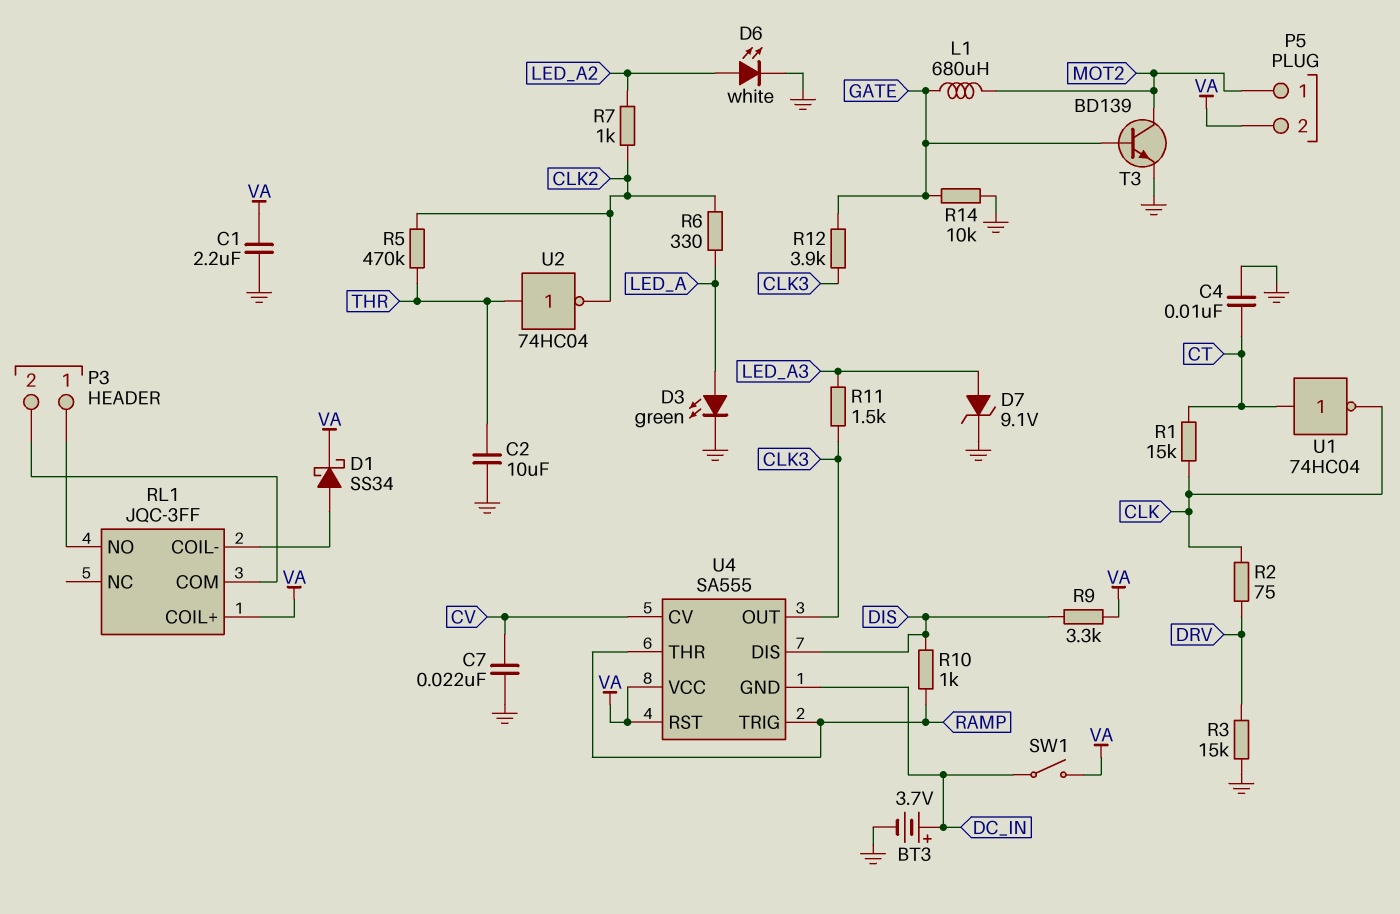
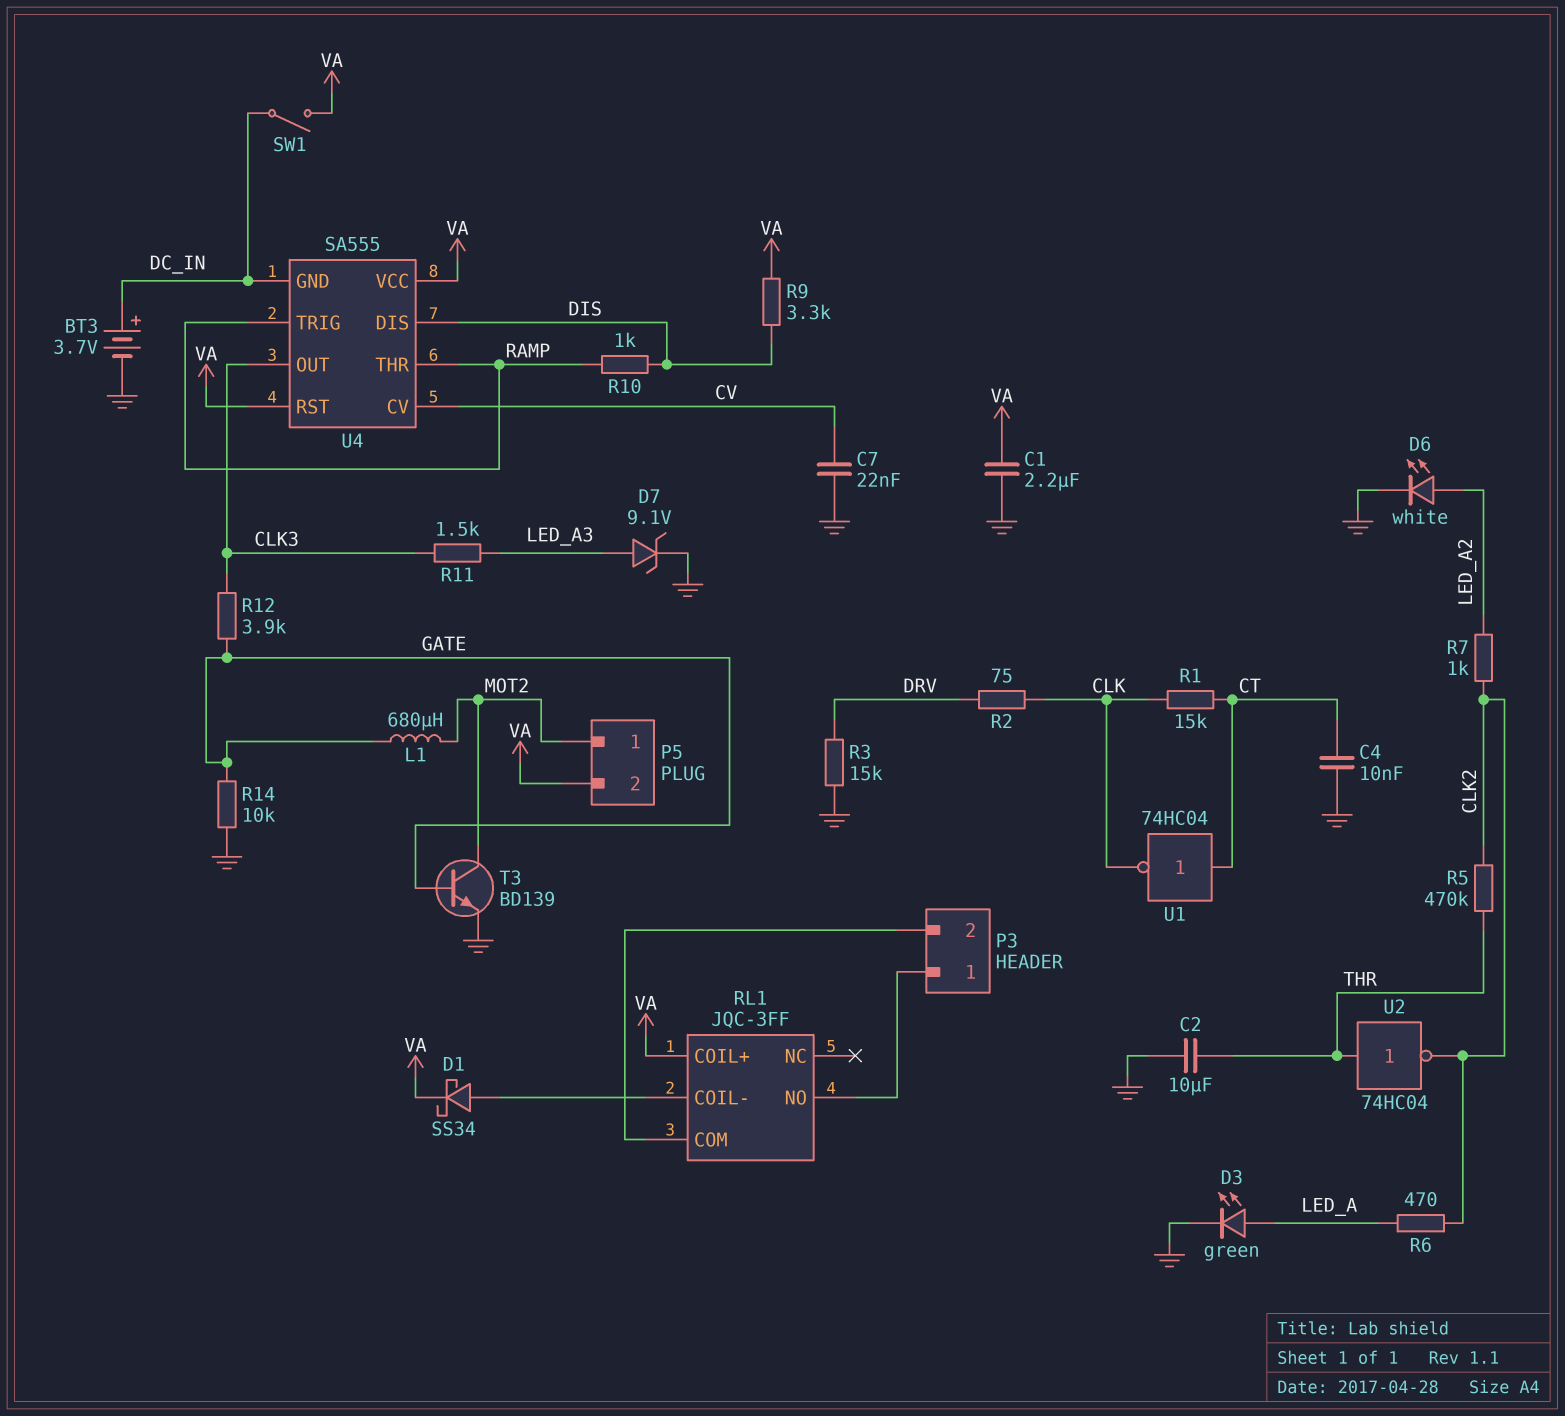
R6: 330 (CLK2, LED_A) -> 470 (CLK2, LED_A)

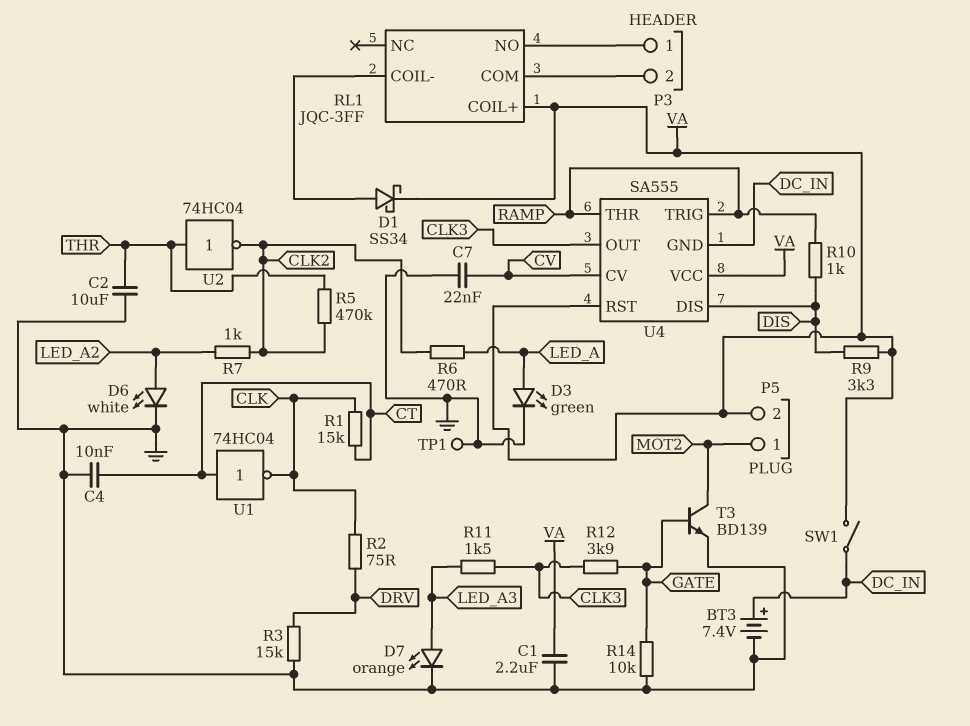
BT3: 3.7V (plus DC_IN, minus GND) -> 7.4V (plus DC_IN, minus GND)
D7: zener 9.1V (A LED_A3, K GND) -> LED orange (A LED_A3, K GND)
L1: 680uH (GATE, MOT2) -> none
TP1: none -> test point (GND)

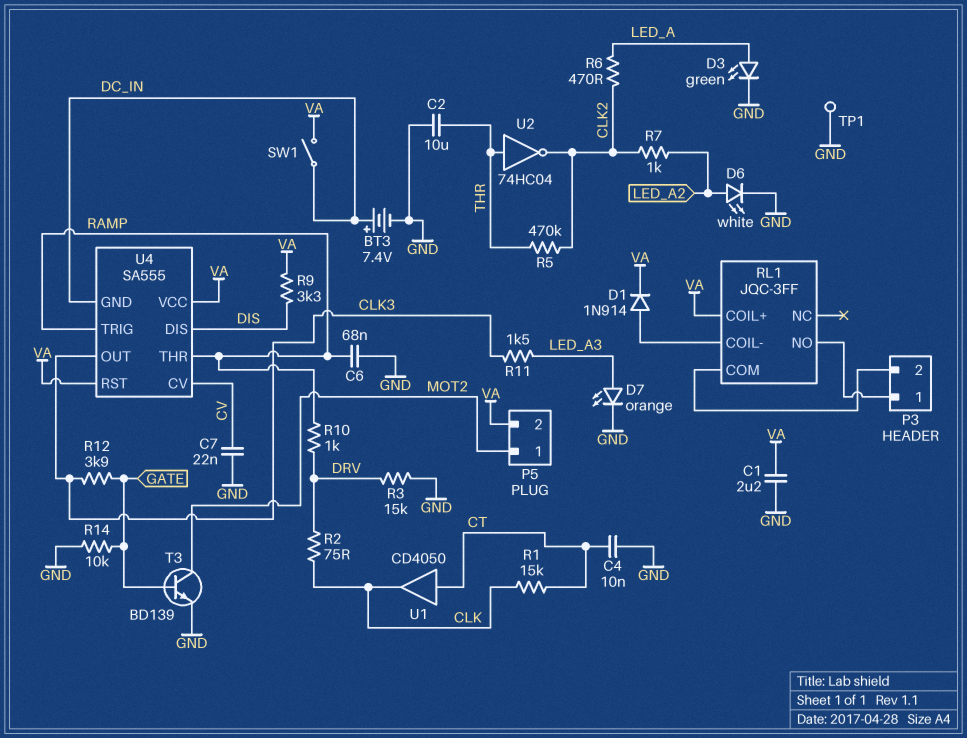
C6: none -> 68nF (GND, RAMP)
D1: schottky SS34 (A RL1/COIL-, K VA) -> diode 1N914 (A RL1/COIL-, K VA)
R10: 1k (DIS, RAMP) -> 1k (DRV, RAMP)
U1: NOT 74HC04 (in CT, out CLK) -> buffer CD4050 (in CT, out CLK)

